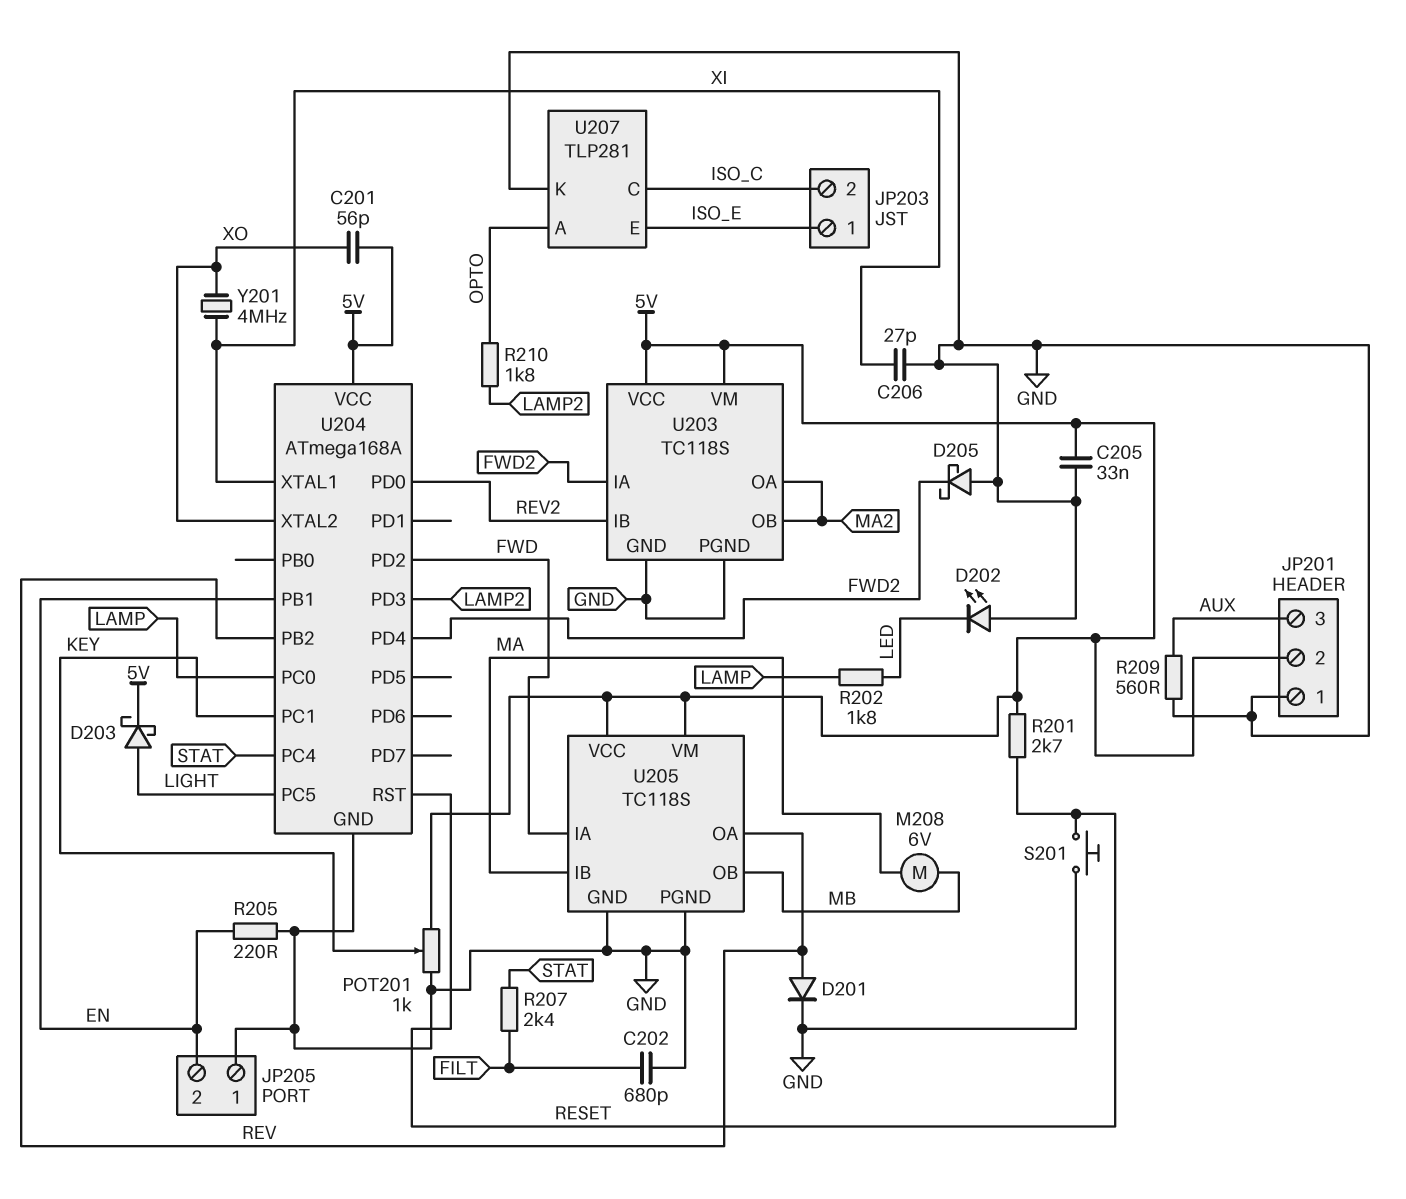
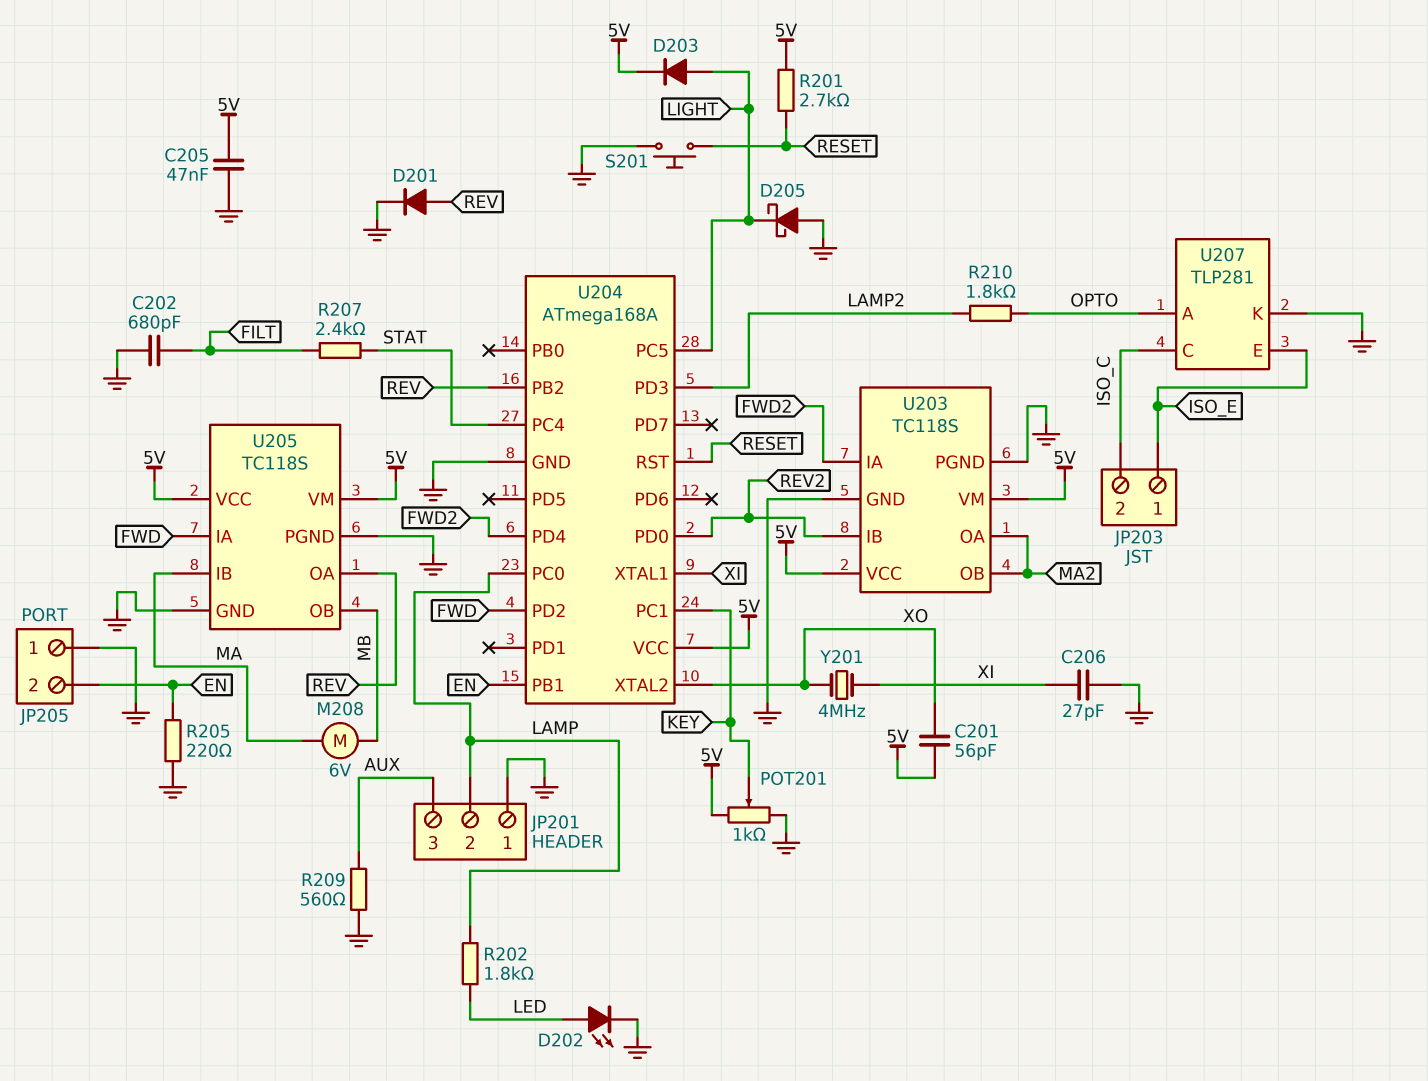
C205: 33nF (5V, GND) -> 47nF (5V, GND)
D202: LED (A GND, K LED) -> LED (A LED, K GND)
D203: schottky (A LIGHT, K 5V) -> diode (A LIGHT, K 5V)
D205: schottky (A GND, K FWD2) -> schottky (A GND, K LIGHT)
JP201 pin 2: 5V -> LAMP

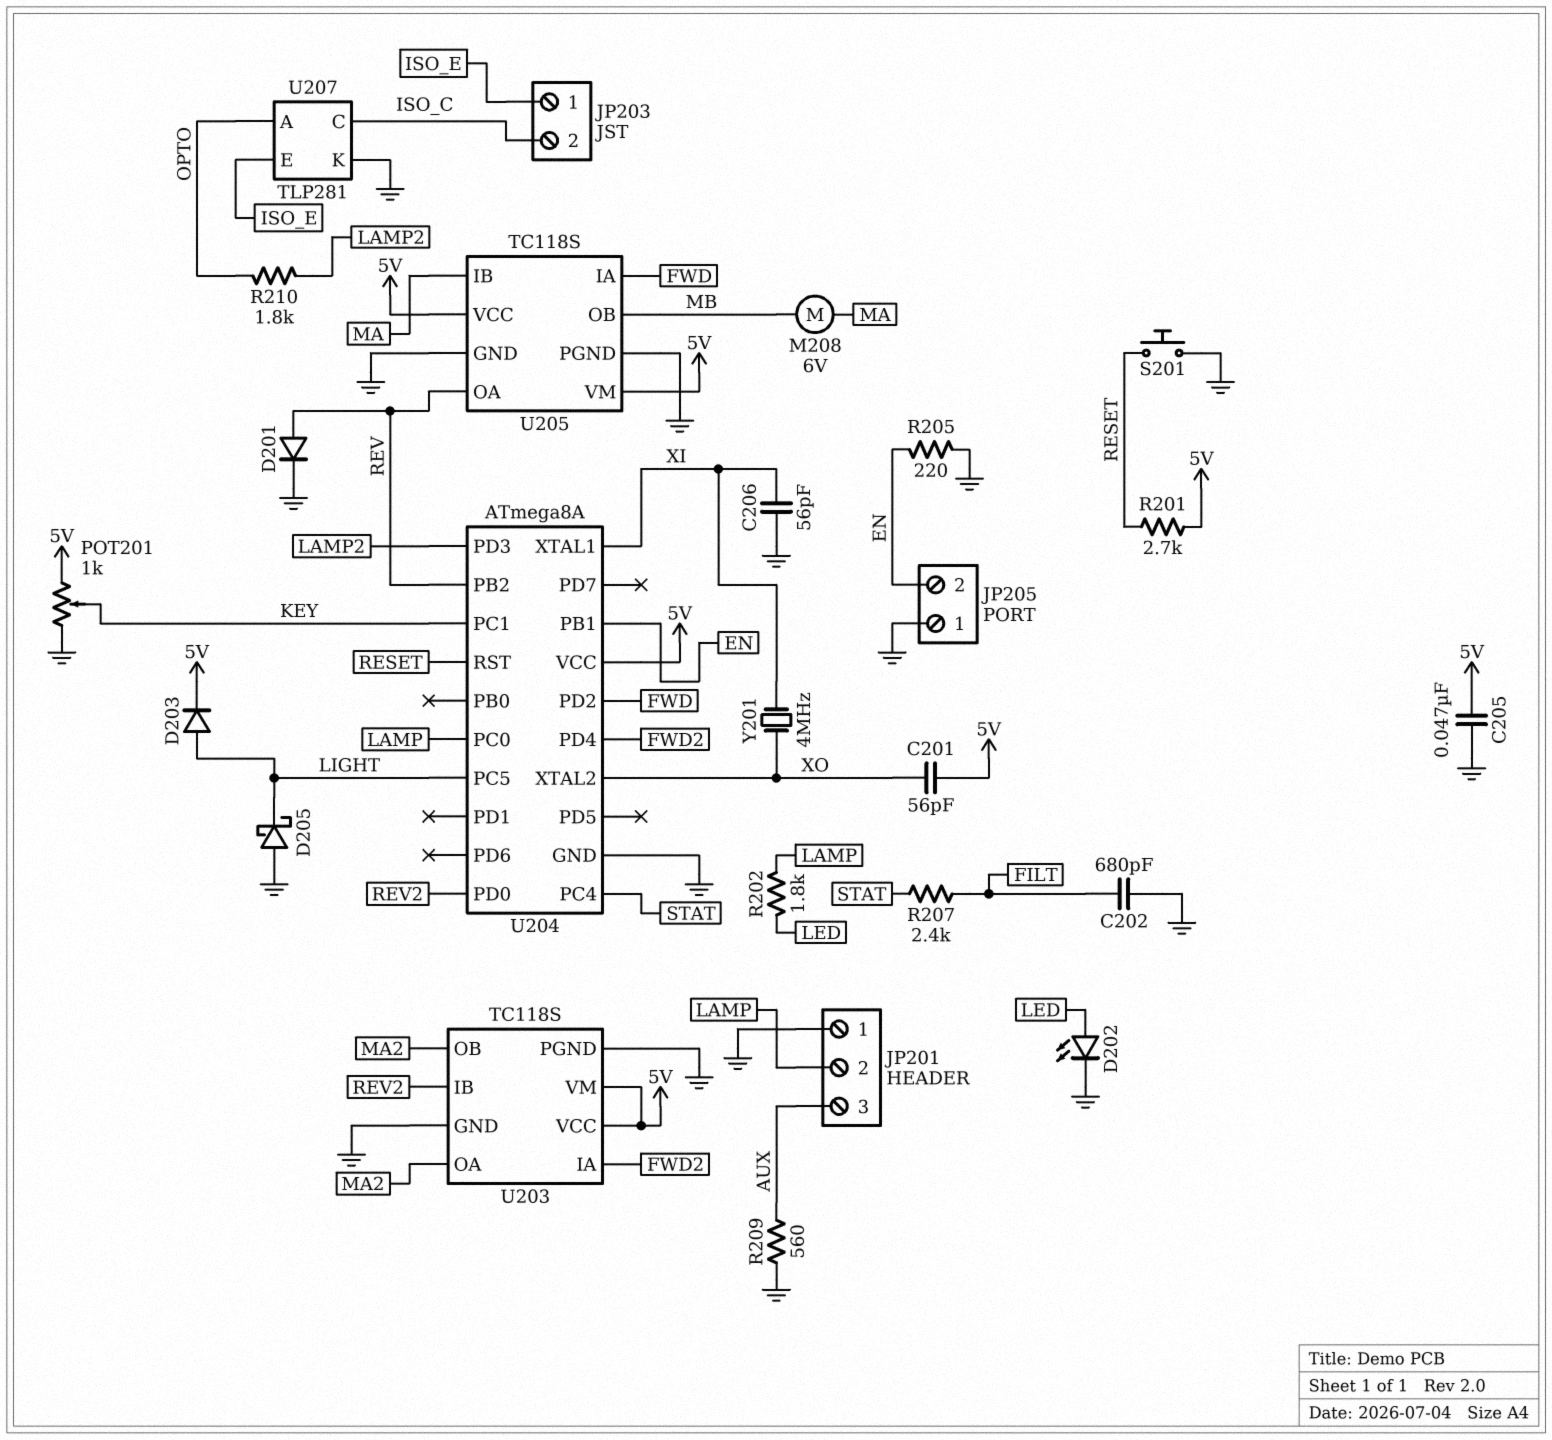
C206: 27pF (GND, XI) -> 56pF (GND, XI)
U204: ATmega168A -> ATmega8A

